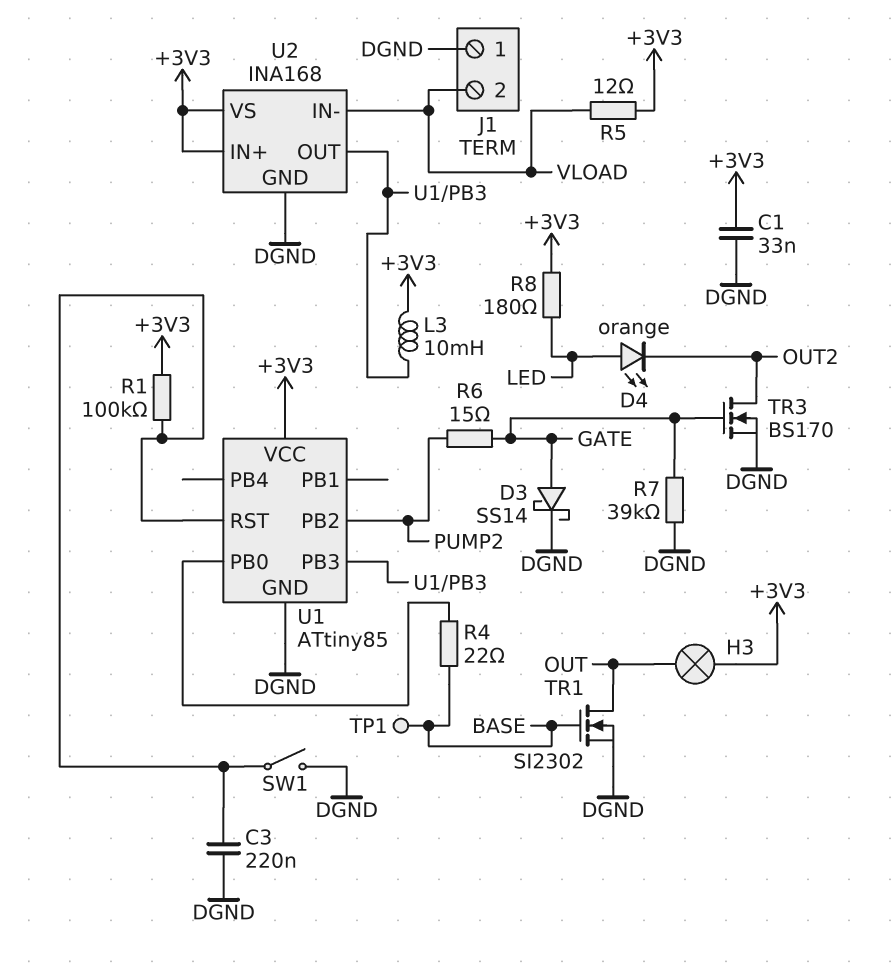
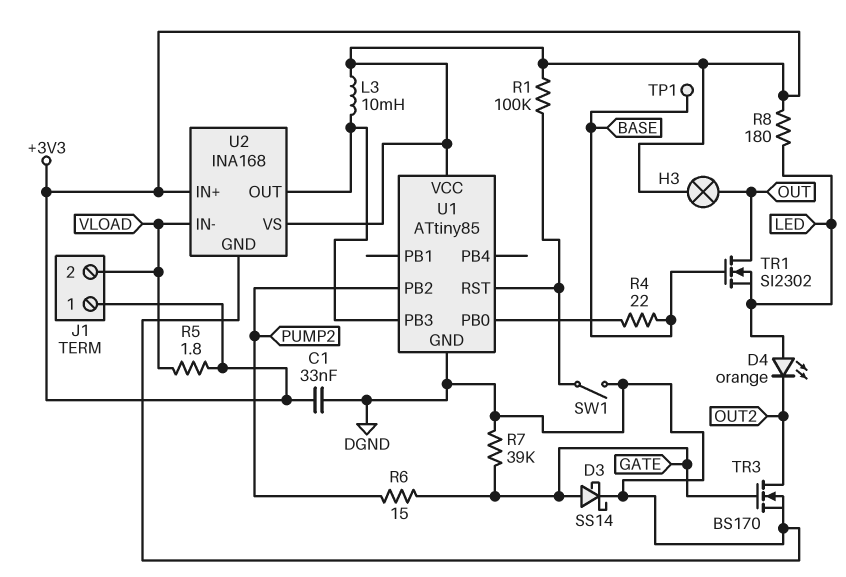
C3: 220nF (DGND, U1/RST) -> none
J1 pin 1: DGND -> +3V3
R5: 12 (+3V3, VLOAD) -> 1.8 (+3V3, VLOAD)
TR1: NMOS SI2302 (G BASE, D OUT, S DGND) -> NMOS SI2302 (G BASE, D OUT, S LED)

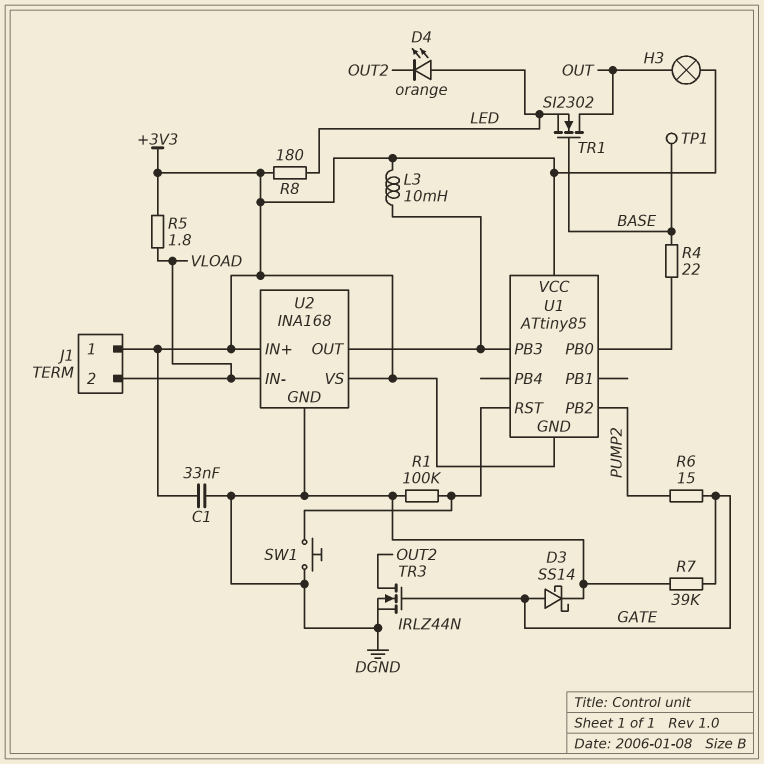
R1: 100k (+3V3, U1/RST) -> 100k (DGND, U1/RST)
SW1: switch (DGND, U1/RST) -> button (DGND, U1/RST)
TR3: NMOS BS170 (G GATE, D OUT2, S DGND) -> NMOS IRLZ44N (G GATE, D OUT2, S DGND)
U1 pin GND: DGND -> +3V3

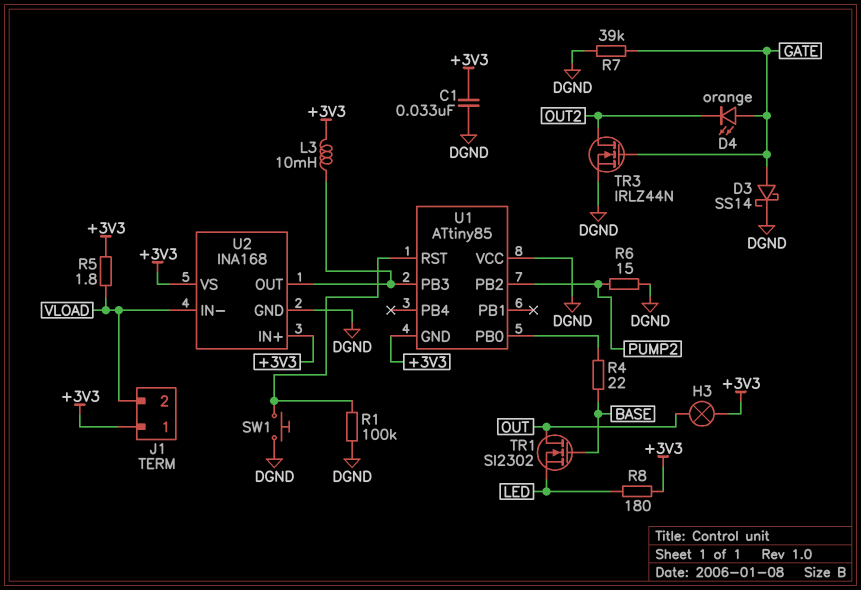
D4: LED orange (A LED, K OUT2) -> LED orange (A GATE, K OUT2)
R6: 15 (GATE, PUMP2) -> 15 (DGND, PUMP2)
TP1: test point (BASE) -> none
U1 pin VCC: +3V3 -> DGND

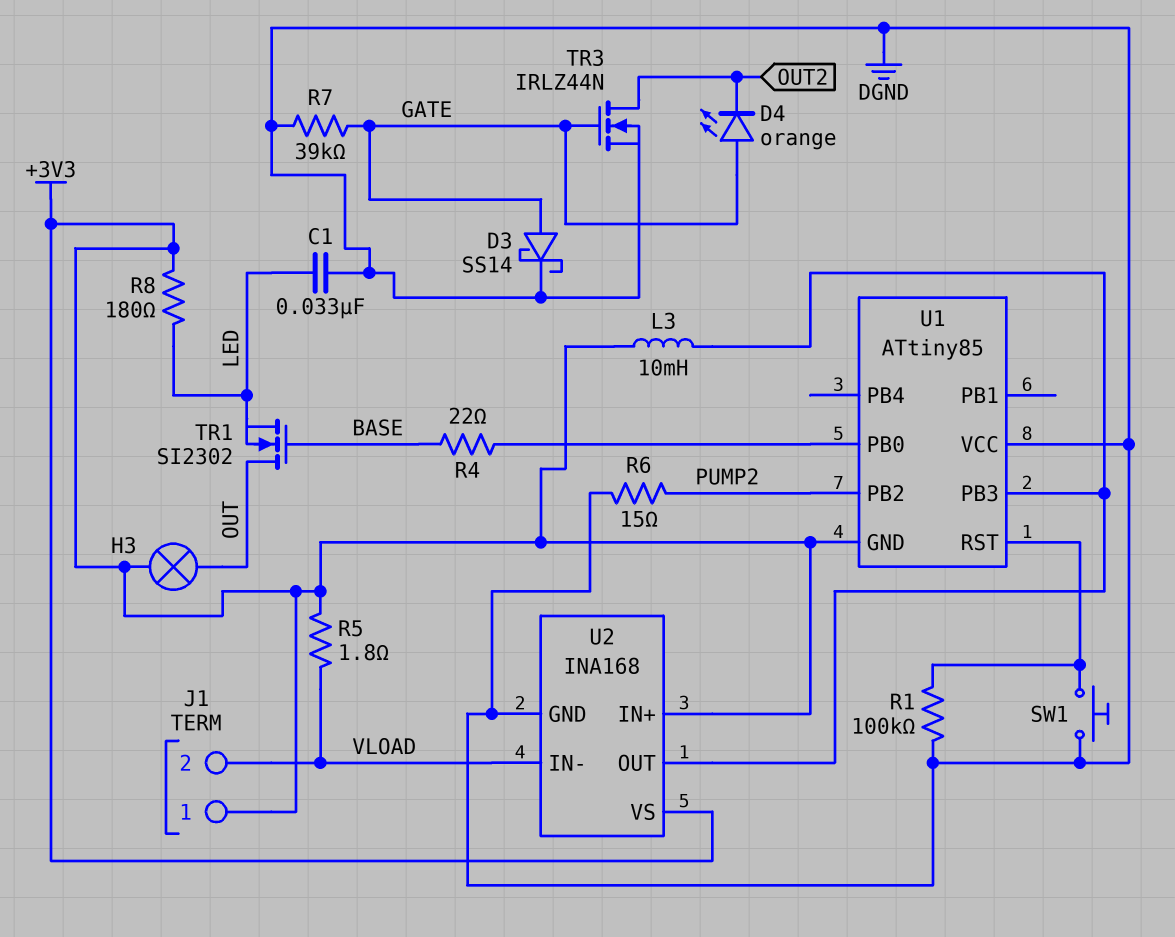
C1: 33nF (+3V3, DGND) -> 33nF (DGND, LED)

